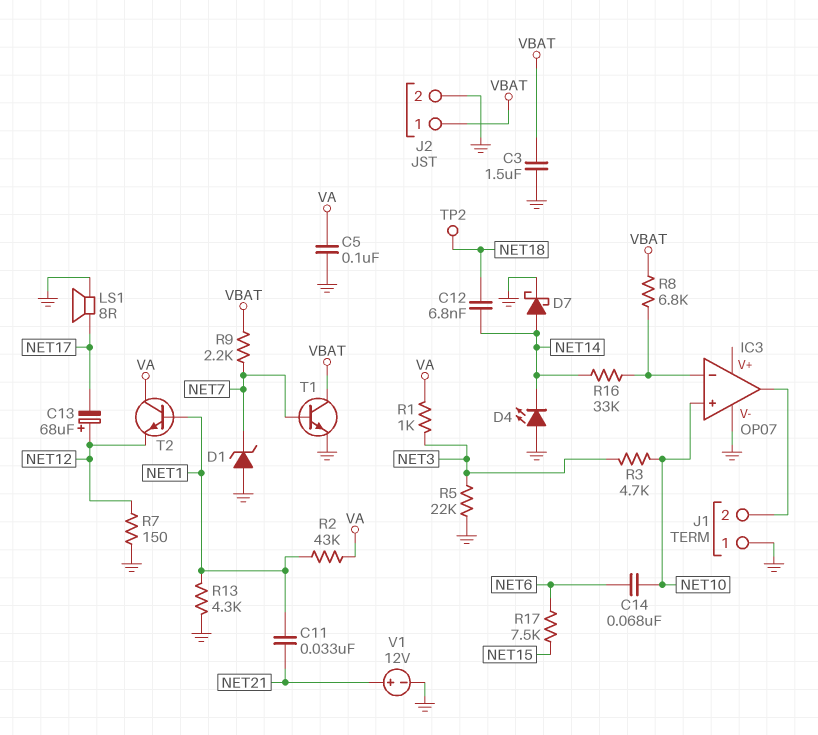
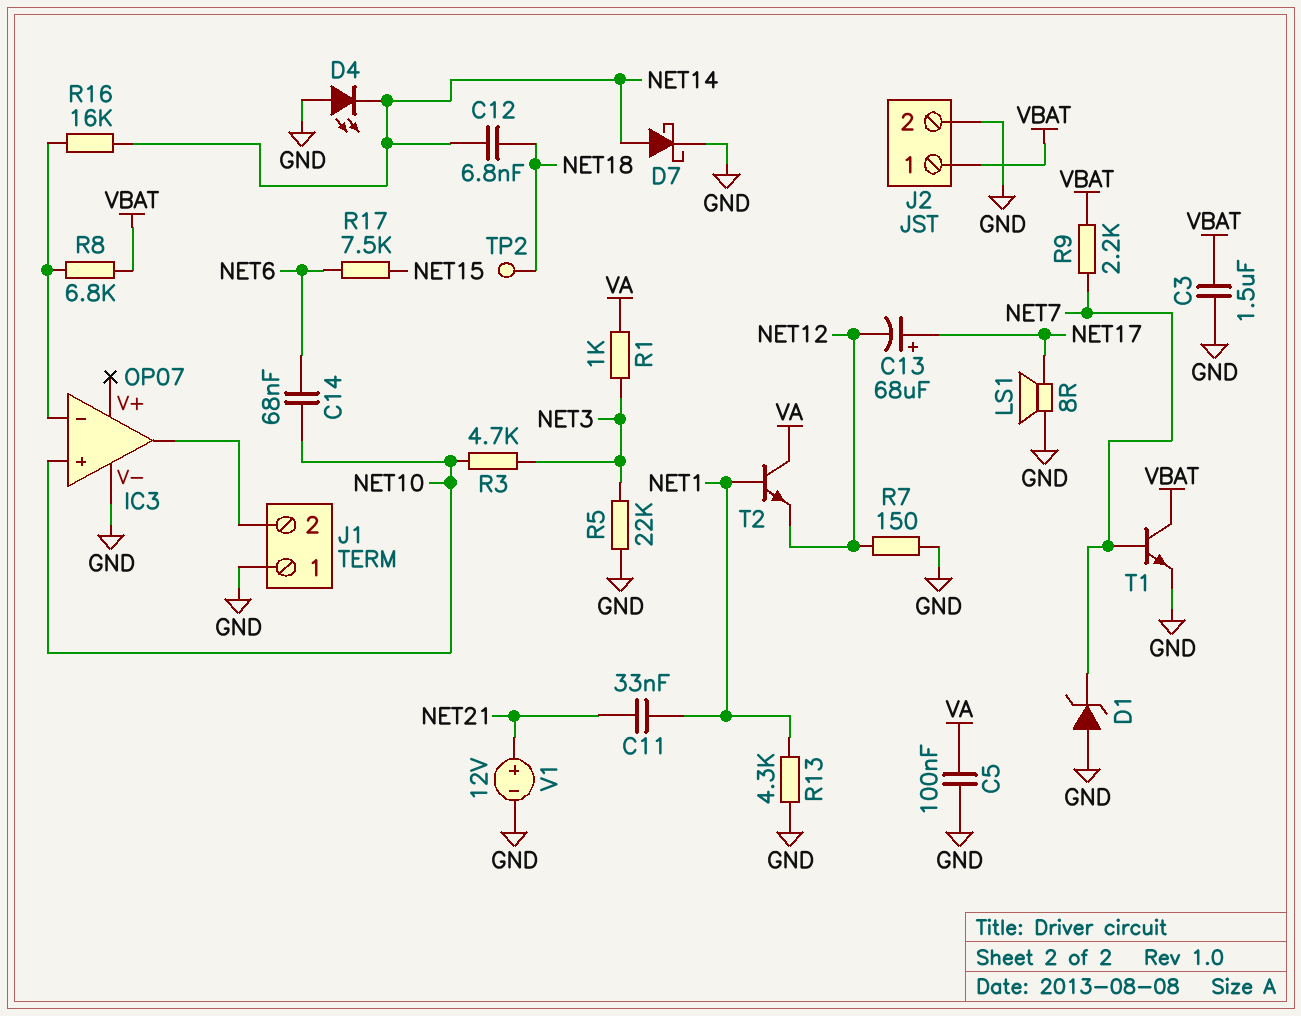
C13: 68uF (plus NET12, minus NET17) -> 68uF (plus NET17, minus NET12)
R2: 43k (NET1, VA) -> none
R16: 33k (IC3/in-, NET14) -> 16k (IC3/in-, NET14)

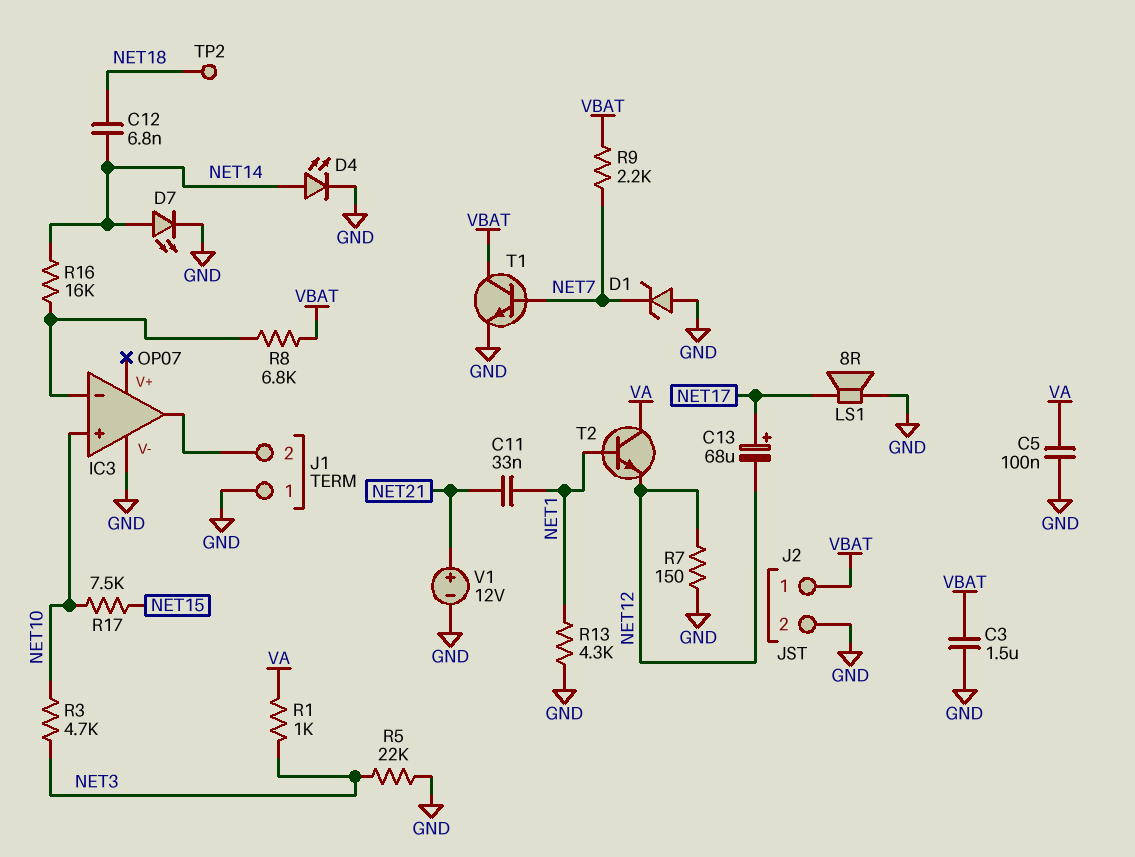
C14: 68nF (NET6, NET10) -> none
D4: LED (A GND, K NET14) -> LED (A NET14, K GND)
D7: schottky (A NET14, K GND) -> LED (A NET14, K GND)
R17: 7.5k (NET6, NET15) -> 7.5k (NET10, NET15)

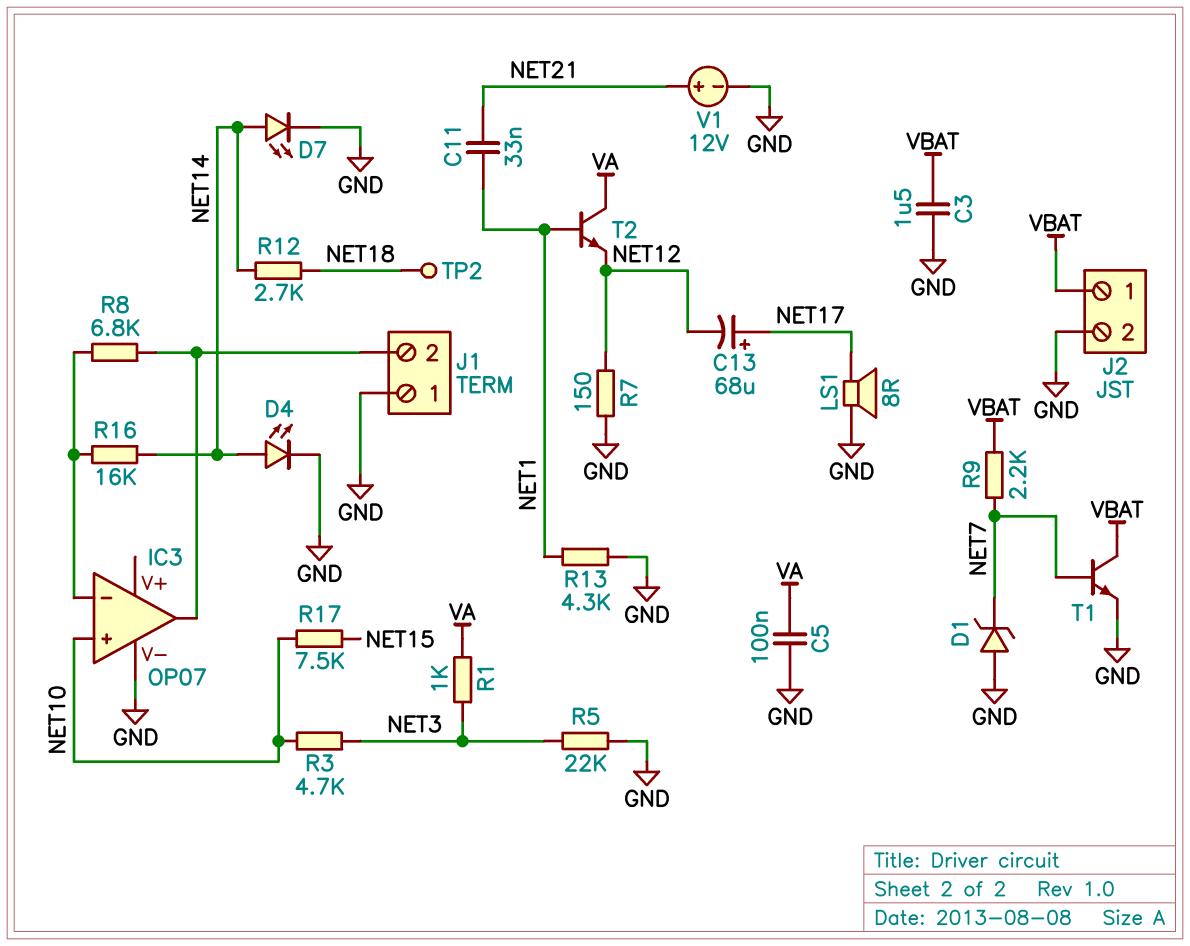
C12: 6.8nF (NET14, NET18) -> none
R8: 6.8k (IC3/in-, VBAT) -> 6.8k (IC3/in-, IC3/out)
R12: none -> 2.7k (NET14, NET18)

